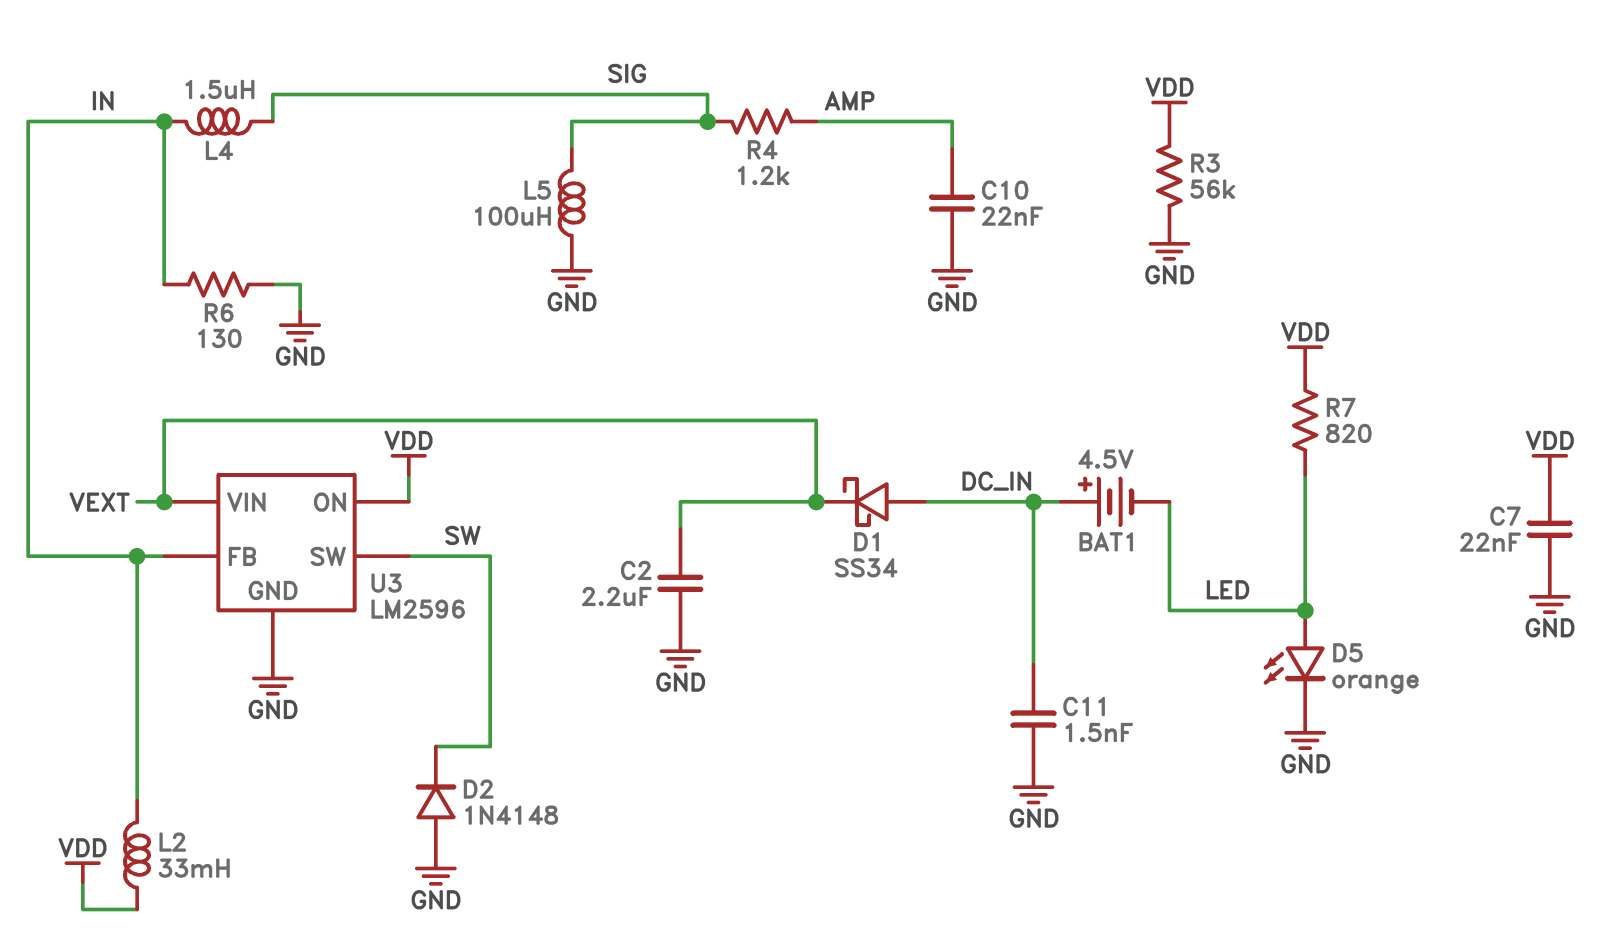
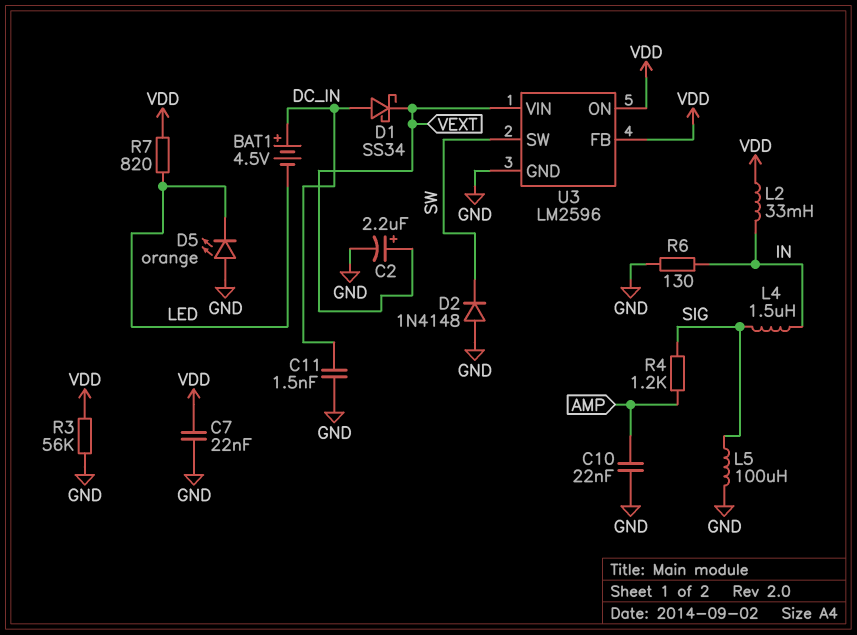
C2: 2.2uF (GND, VEXT) -> 2.2uF (plus VEXT, minus GND)
D5: LED orange (A LED, K GND) -> LED orange (A GND, K LED)
U3 pin FB: IN -> VDD

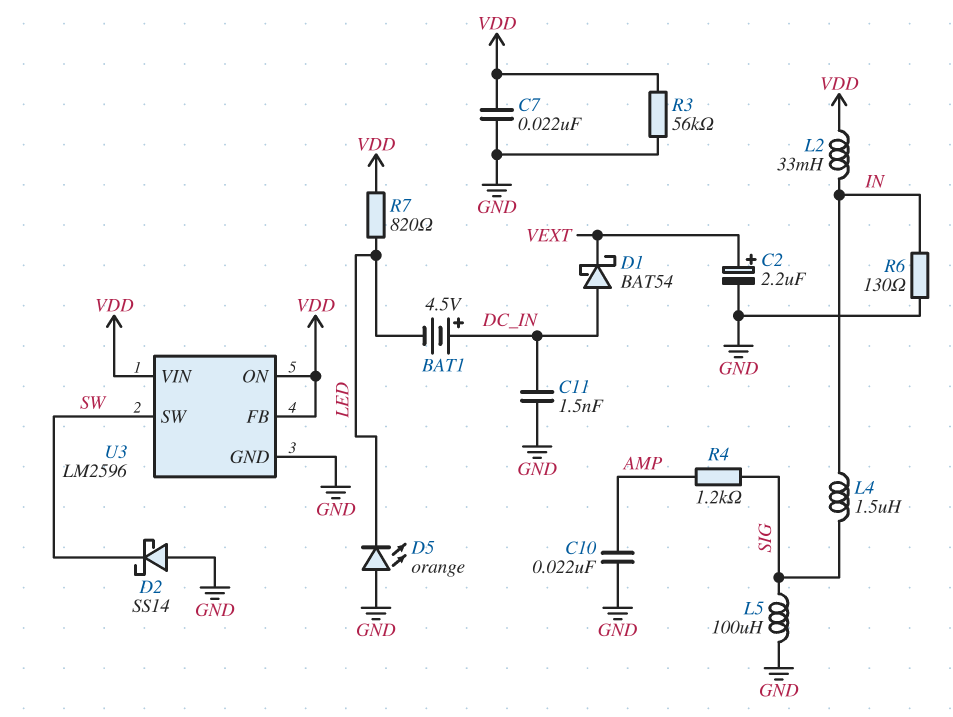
D1: schottky SS34 (A DC_IN, K VEXT) -> schottky BAT54 (A DC_IN, K VEXT)
D2: diode 1N4148 (A GND, K SW) -> schottky SS14 (A GND, K SW)
U3 pin VIN: VEXT -> VDD

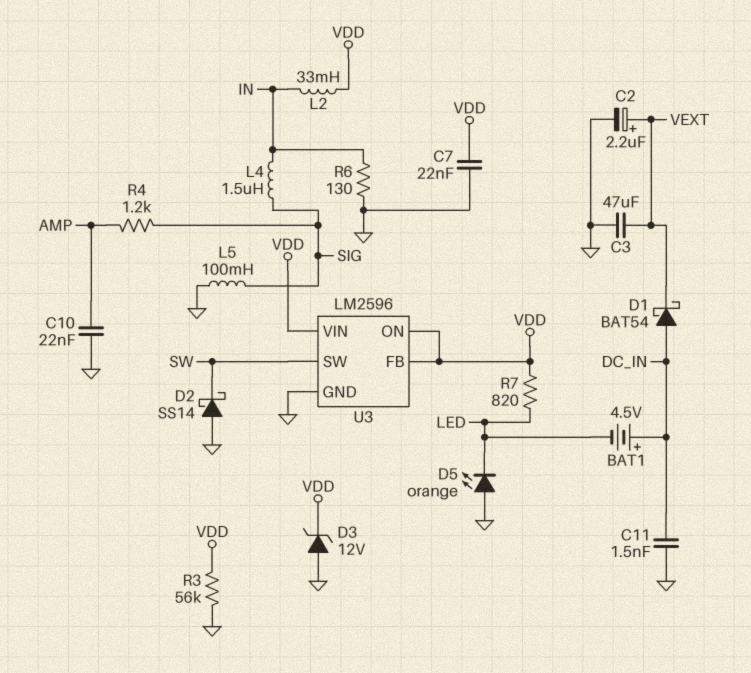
C3: none -> 47uF (GND, VEXT)
D3: none -> zener 12V (A GND, K VDD)
L5: 100uH (GND, SIG) -> 100mH (GND, SIG)

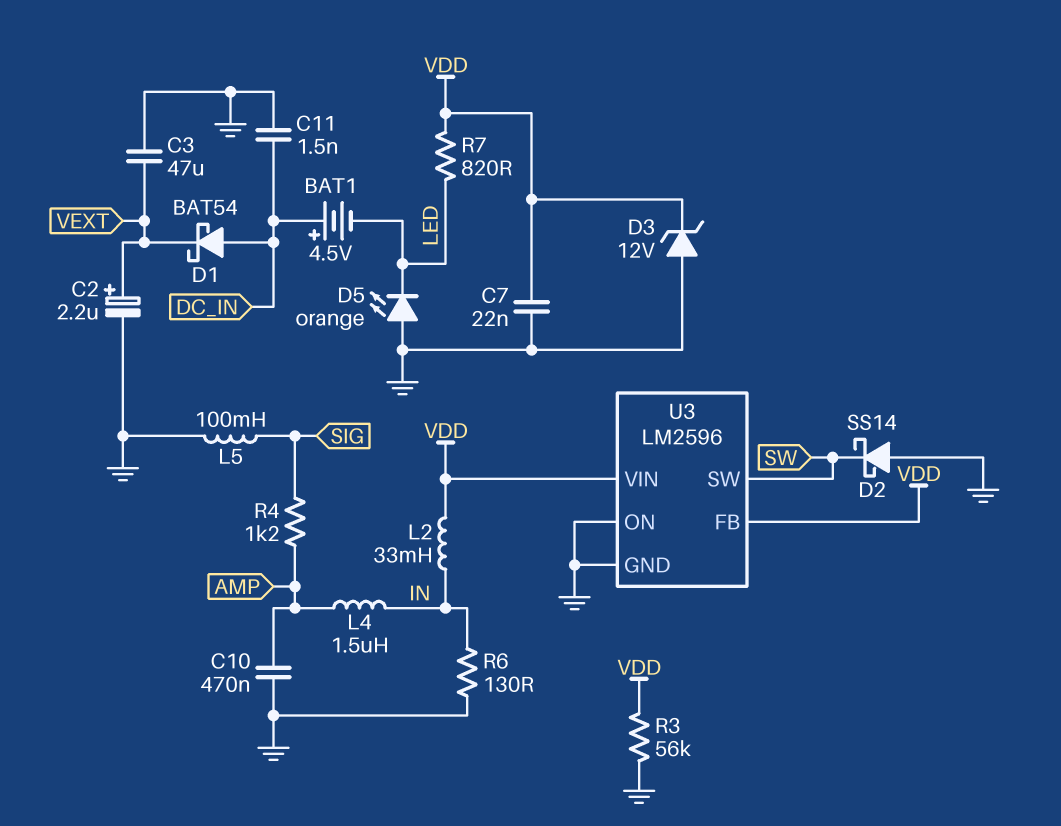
C10: 22nF (AMP, GND) -> 470nF (AMP, GND)
L4: 1.5uH (IN, SIG) -> 1.5uH (AMP, IN)
U3 pin ON: VDD -> GND

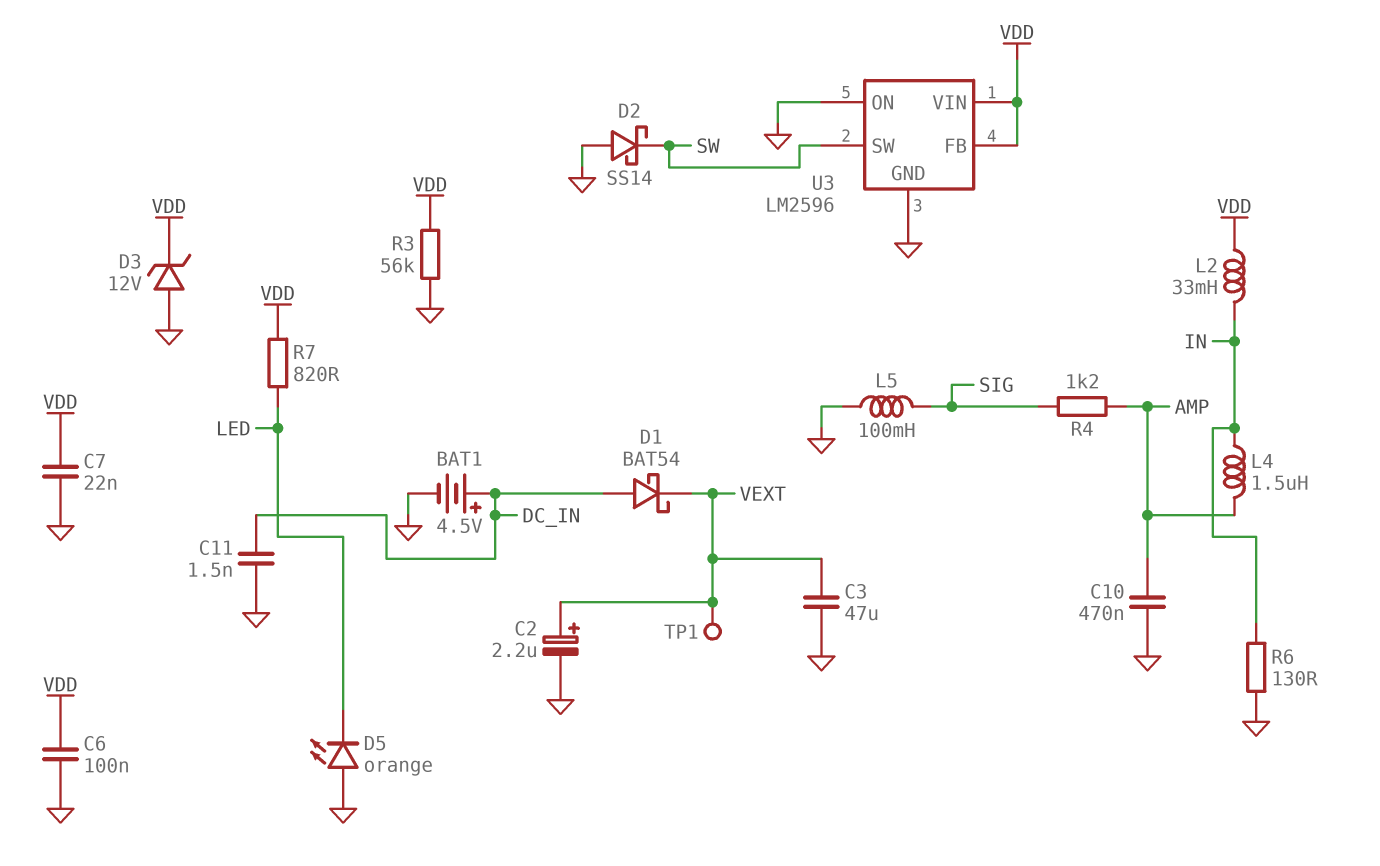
BAT1: 4.5V (plus DC_IN, minus LED) -> 4.5V (plus DC_IN, minus GND)
C6: none -> 100nF (GND, VDD)
TP1: none -> test point (VEXT)

